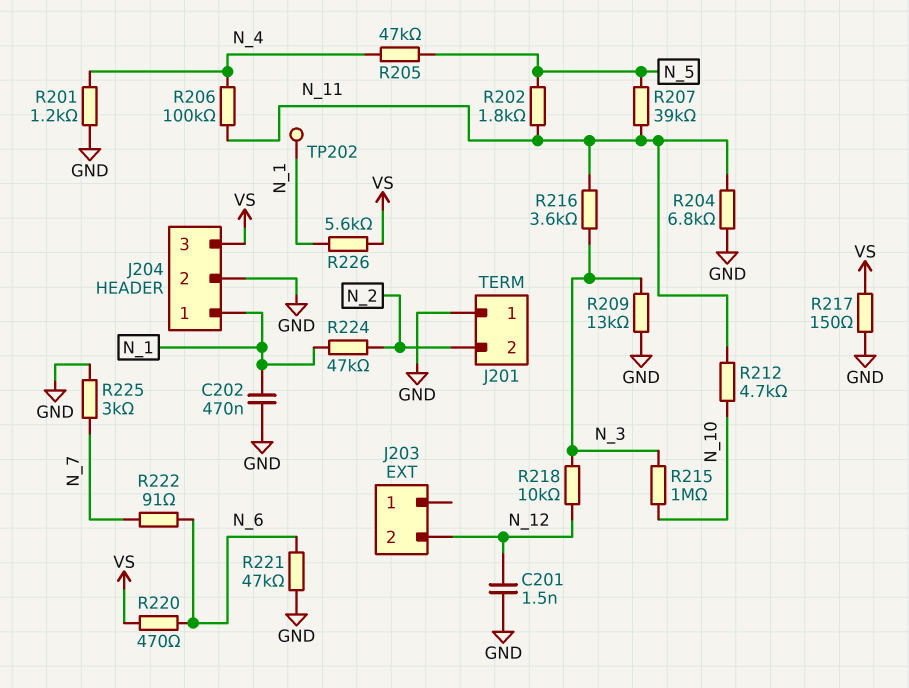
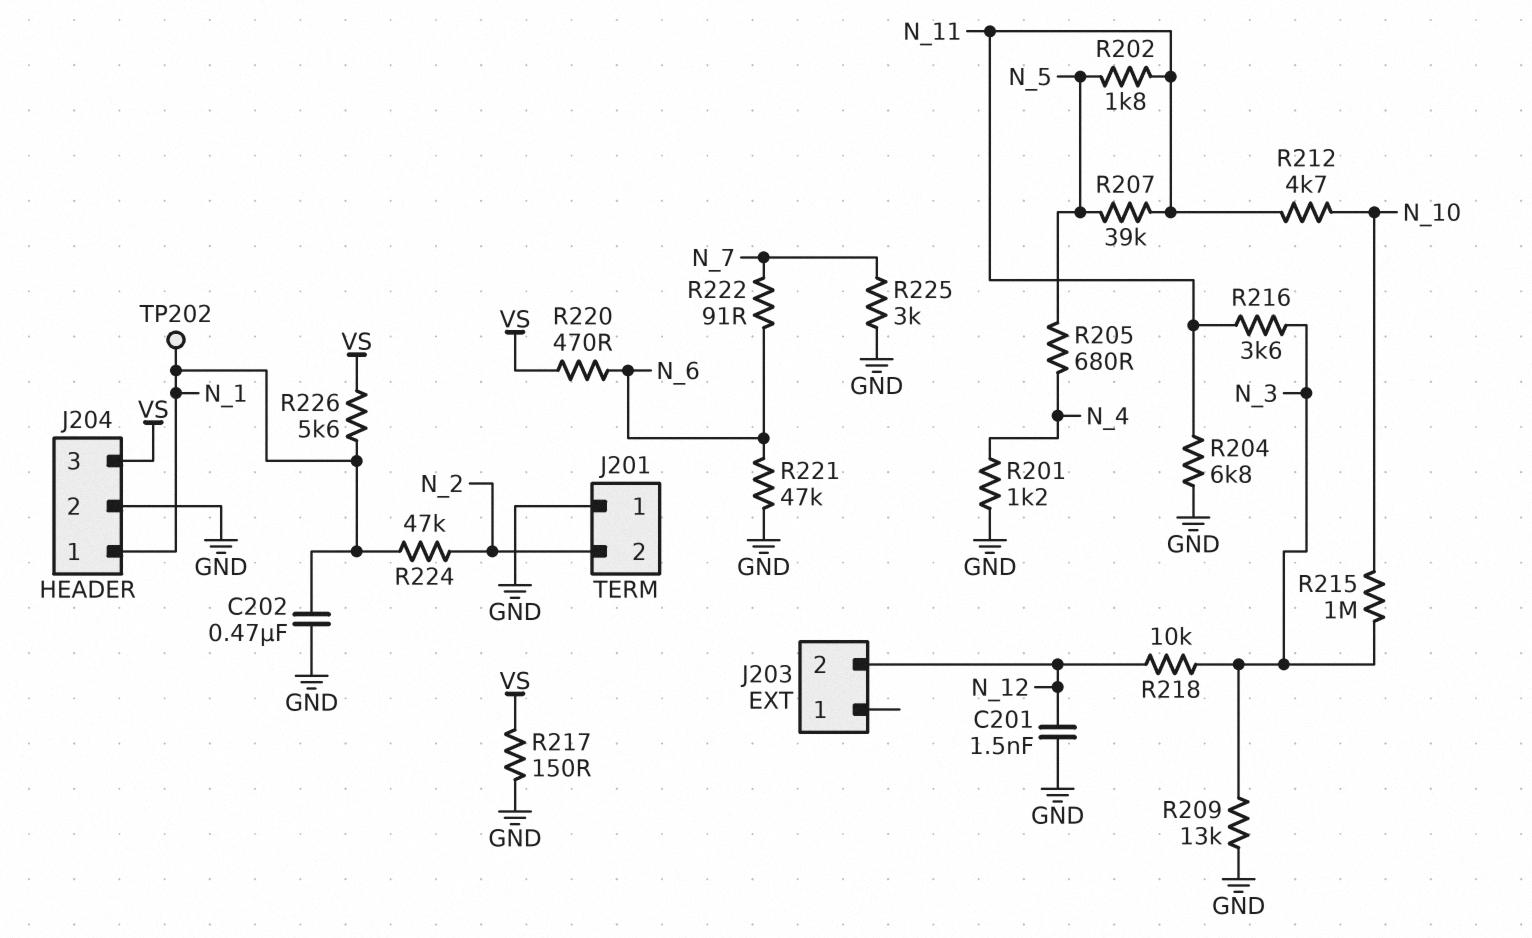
R205: 47k (N_4, N_5) -> 680 (N_4, N_5)
R206: 100k (N_4, N_11) -> none

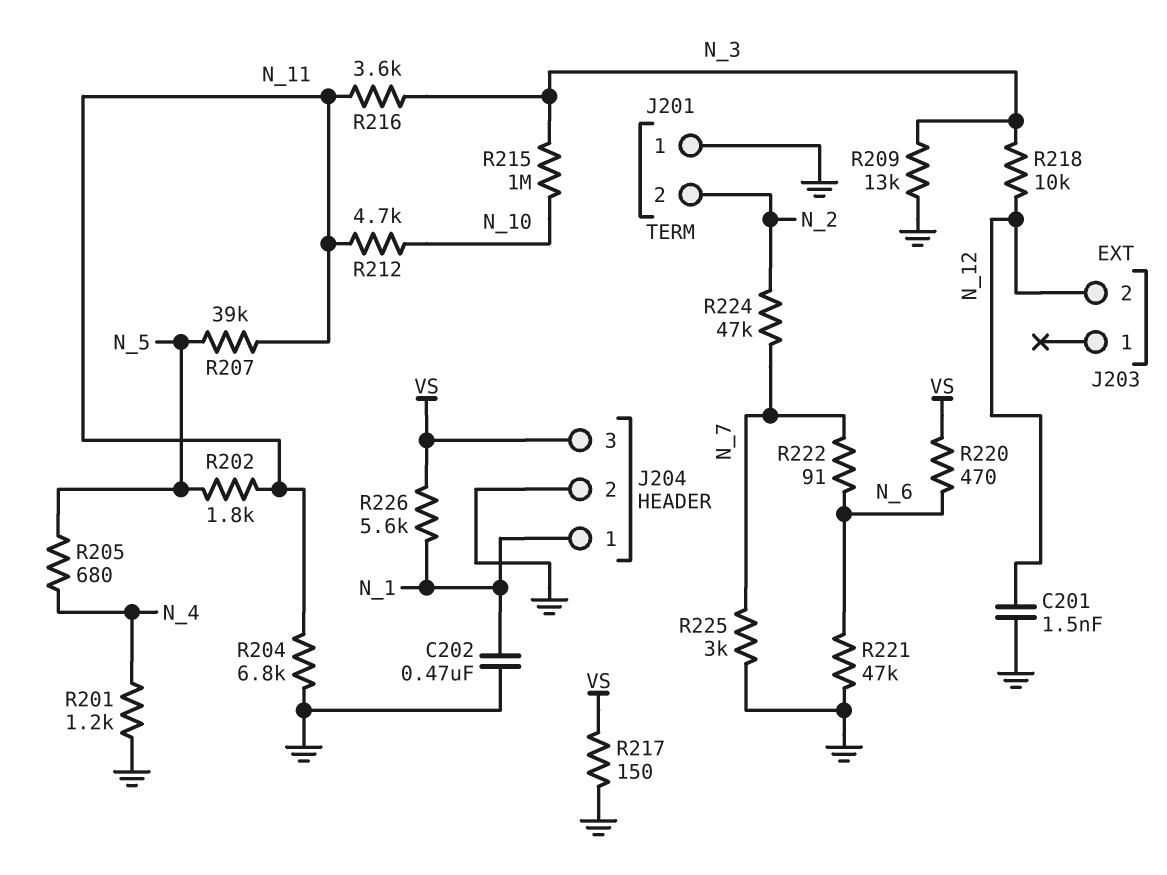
R224: 47k (N_1, N_2) -> 47k (N_2, N_7)
TP202: test point (N_1) -> none

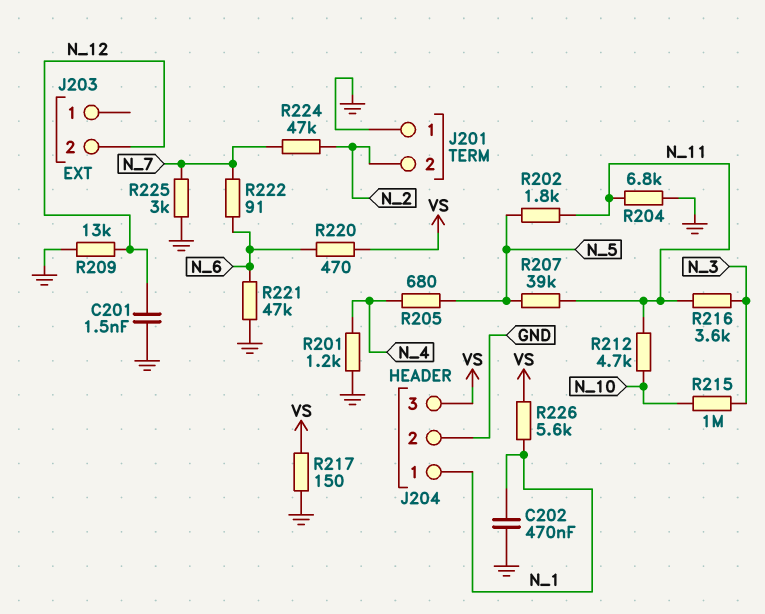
R209: 13k (GND, N_3) -> 13k (GND, N_12)
R218: 10k (N_3, N_12) -> none

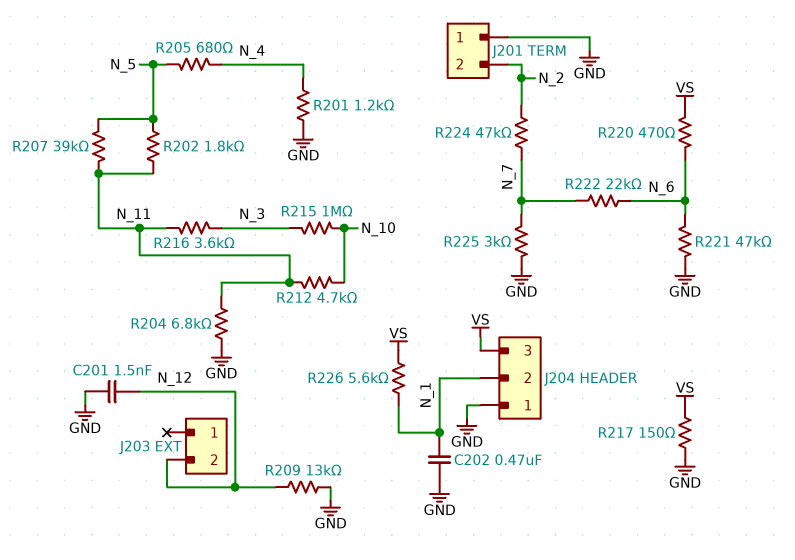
J204 pin 1: N_1 -> GND
J204 pin 2: GND -> N_1
R222: 91 (N_6, N_7) -> 22k (N_6, N_7)

